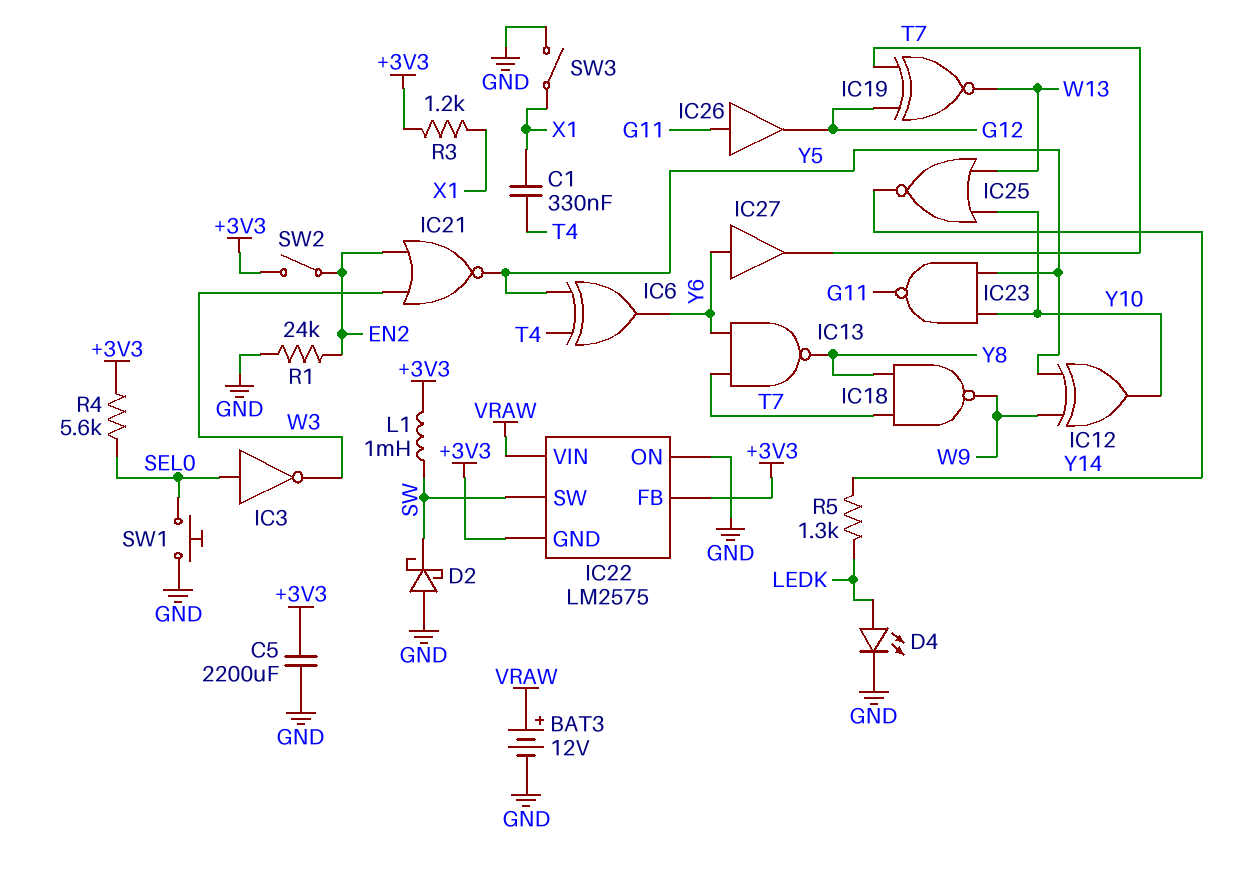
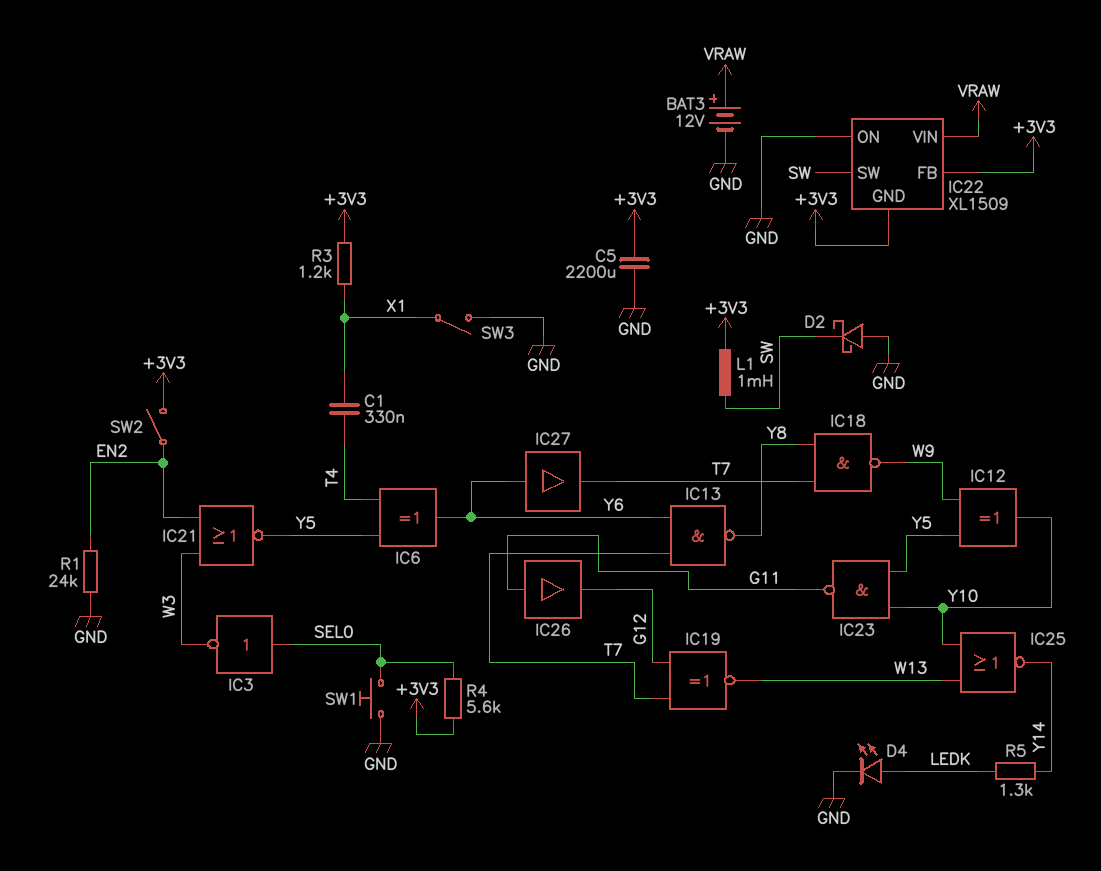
IC22: LM2575 -> XL1509

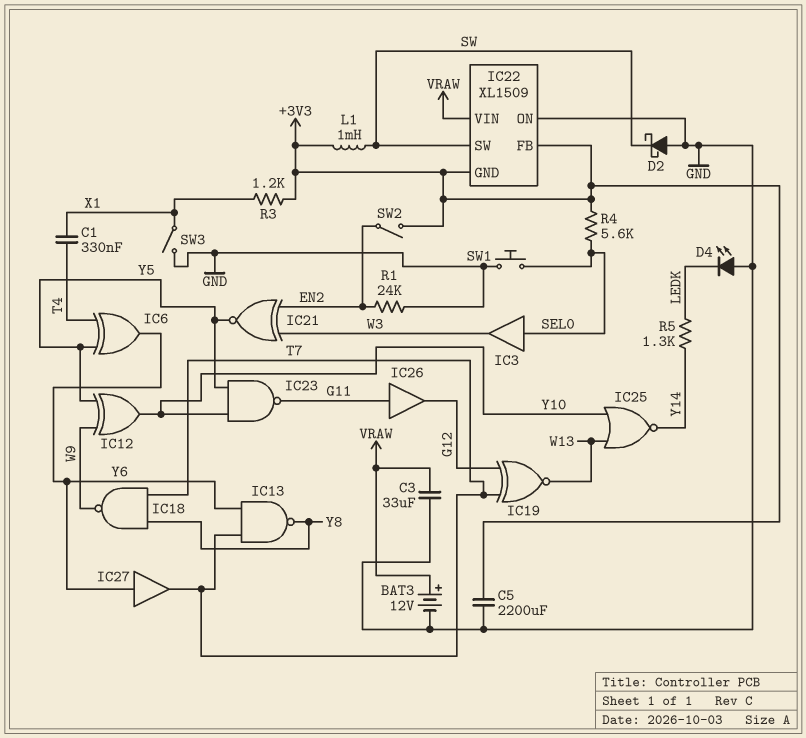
C3: none -> 33uF (GND, VRAW)
D4: LED (A LEDK, K GND) -> LED (A GND, K LEDK)
IC3: NOT (in SEL0, out W3) -> buffer (in SEL0, out W3)
IC21: NOR (in EN2, in W3, out Y5) -> XNOR (in EN2, in W3, out Y5)

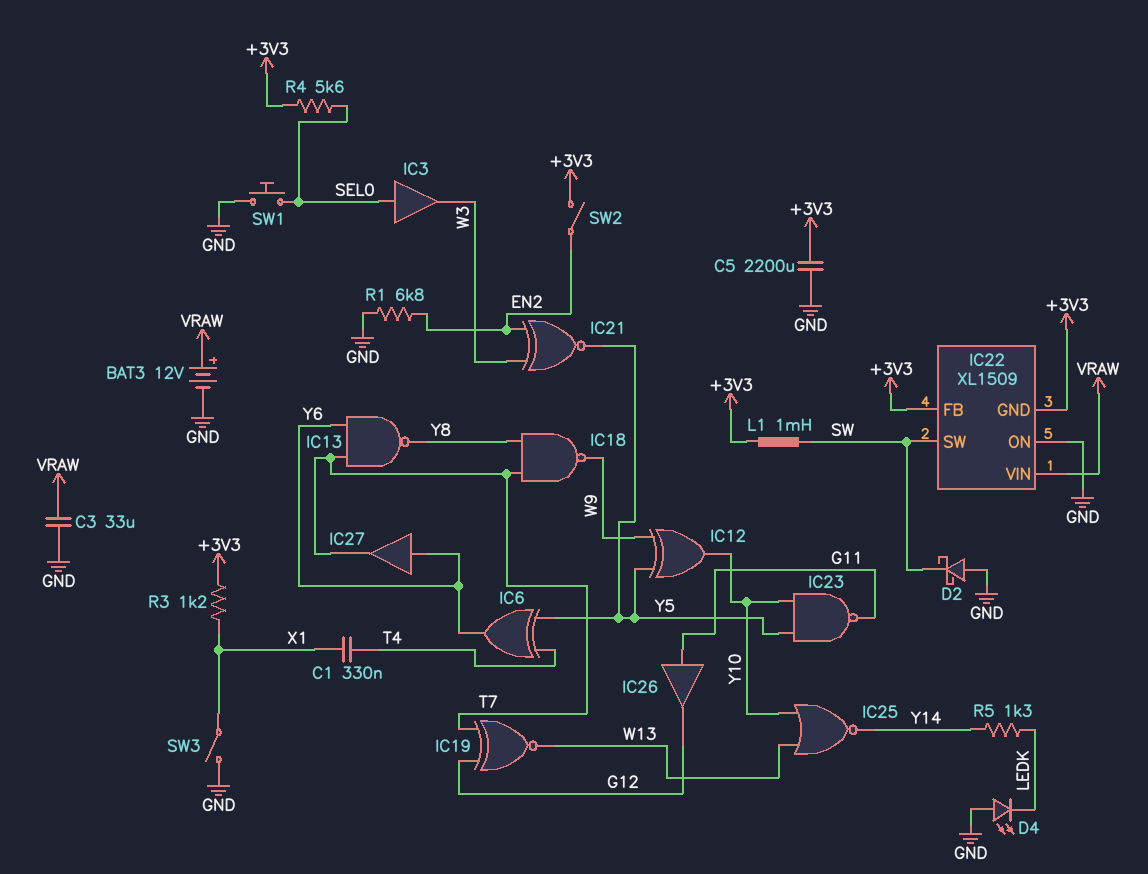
R1: 24k (EN2, GND) -> 6.8k (EN2, GND)

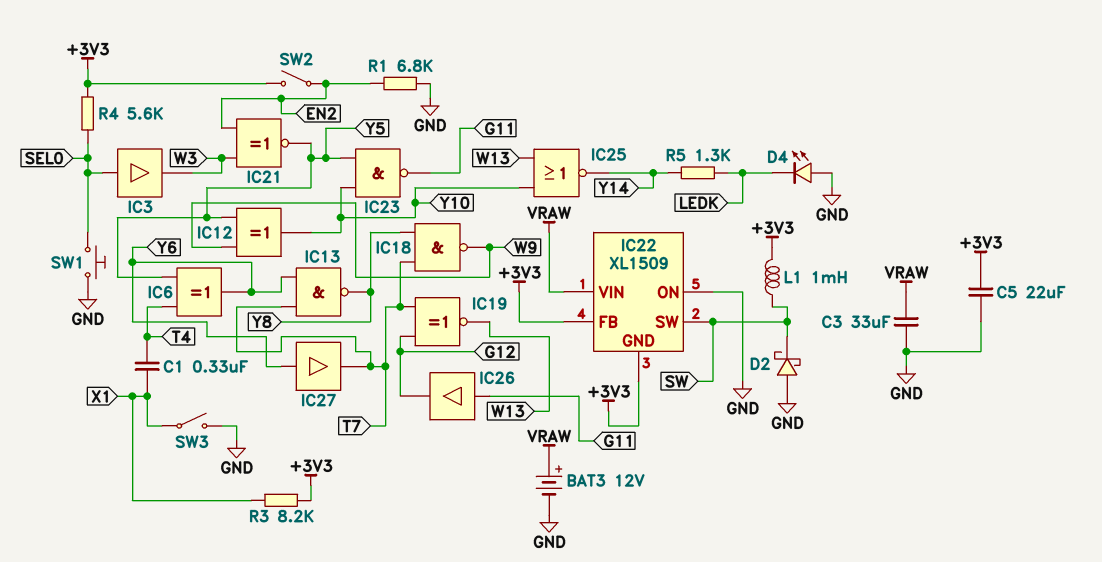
C5: 2200uF (+3V3, GND) -> 22uF (+3V3, GND)
R3: 1.2k (+3V3, X1) -> 8.2k (+3V3, X1)

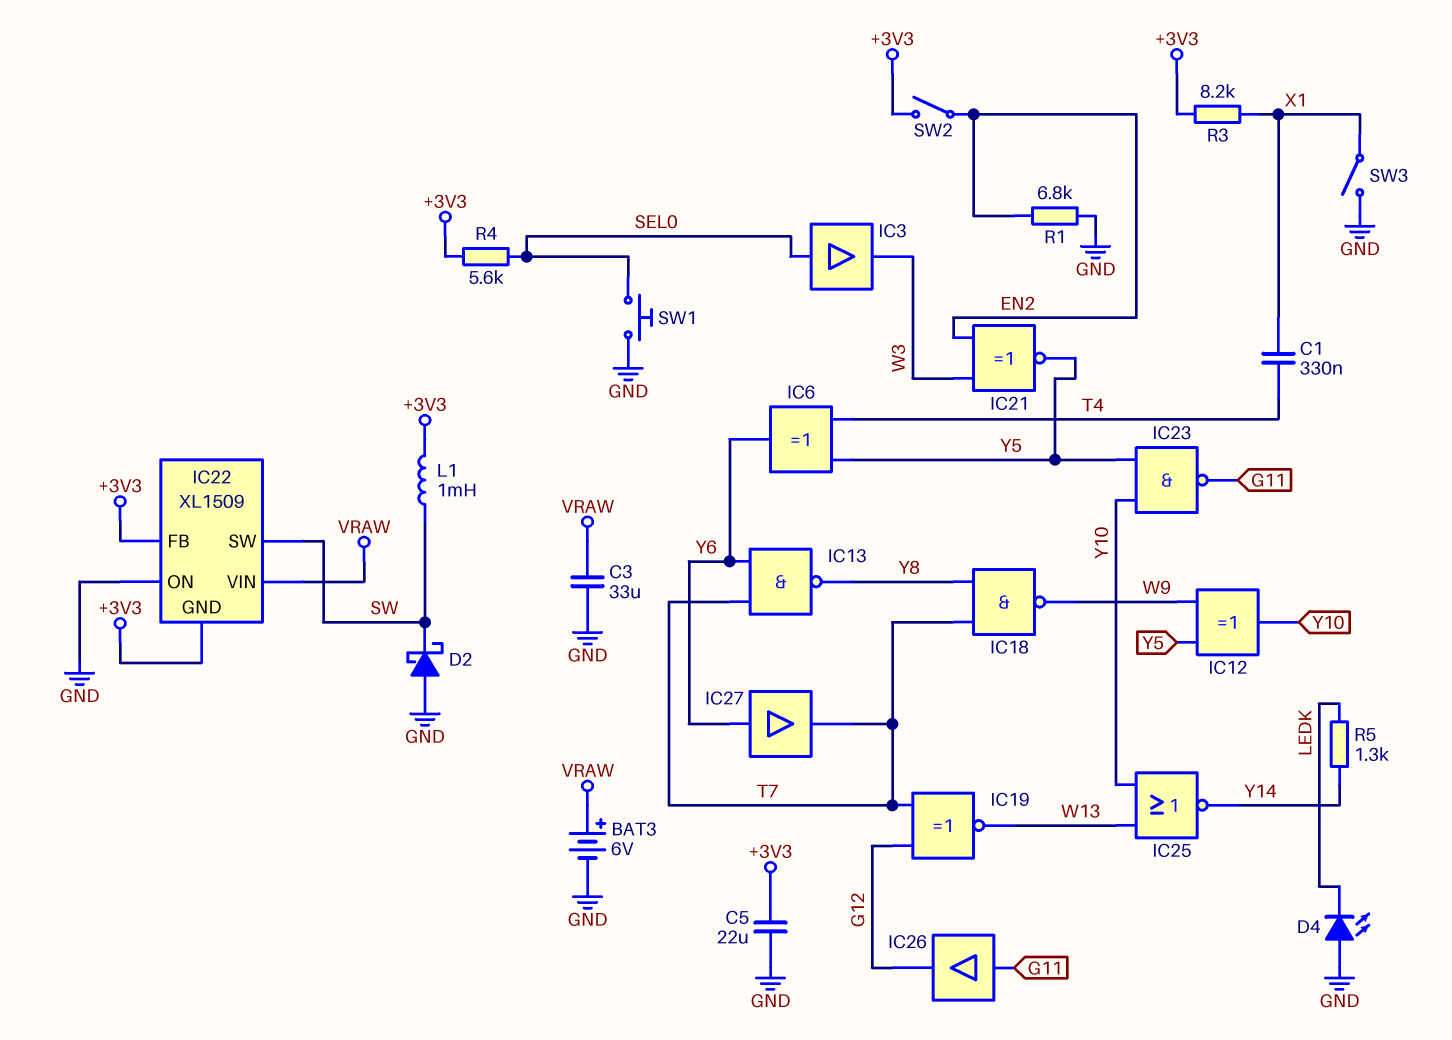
BAT3: 12V (plus VRAW, minus GND) -> 6V (plus VRAW, minus GND)

